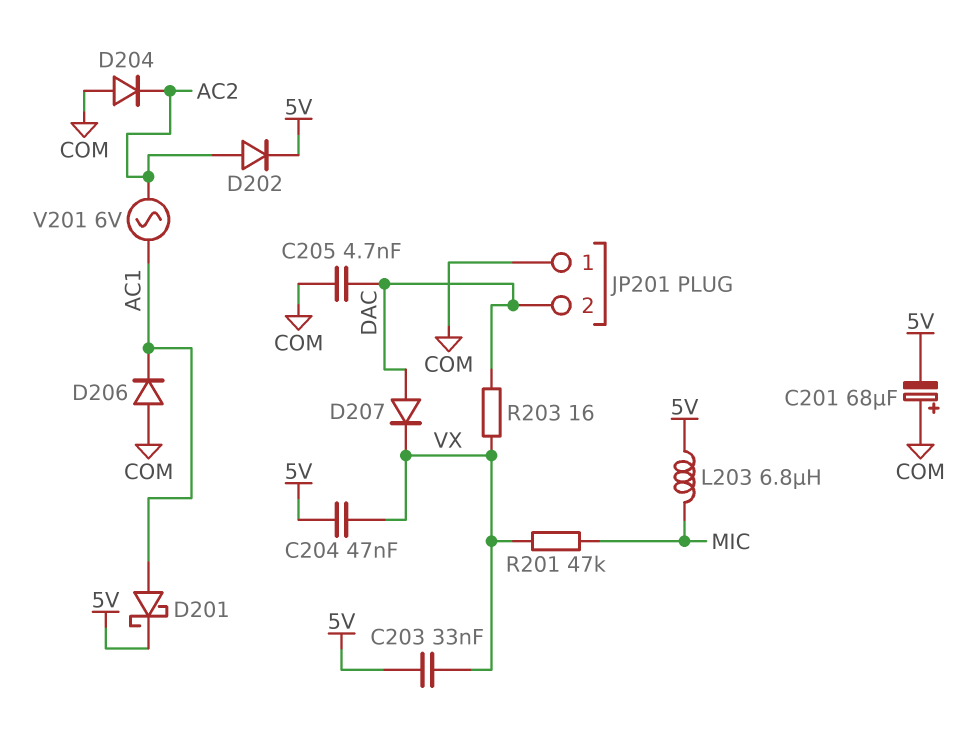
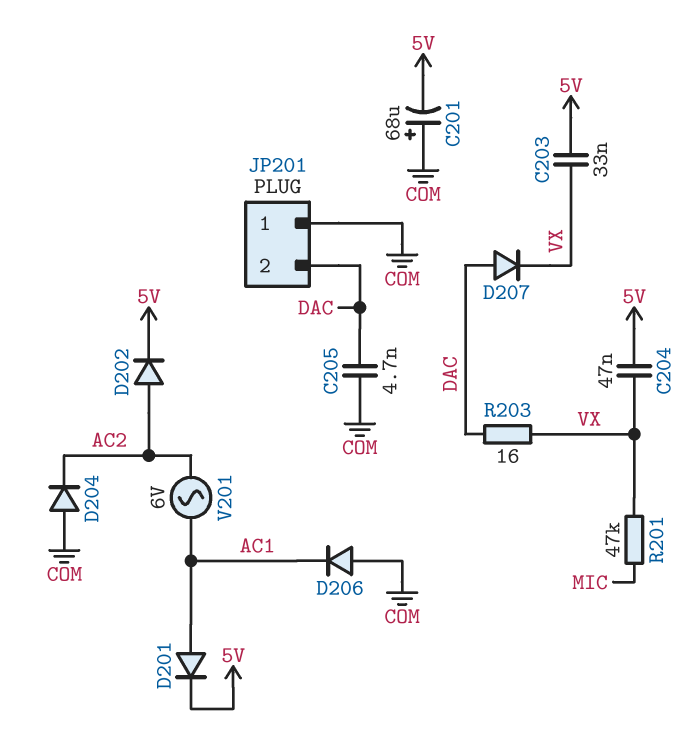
D201: schottky (A AC1, K 5V) -> diode (A AC1, K 5V)
L203: 6.8uH (5V, MIC) -> none

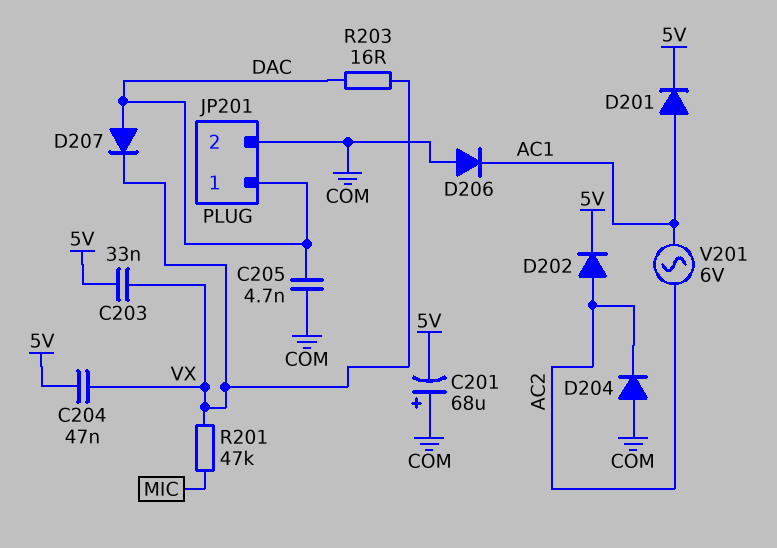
JP201 pin 1: COM -> DAC
JP201 pin 2: DAC -> COM

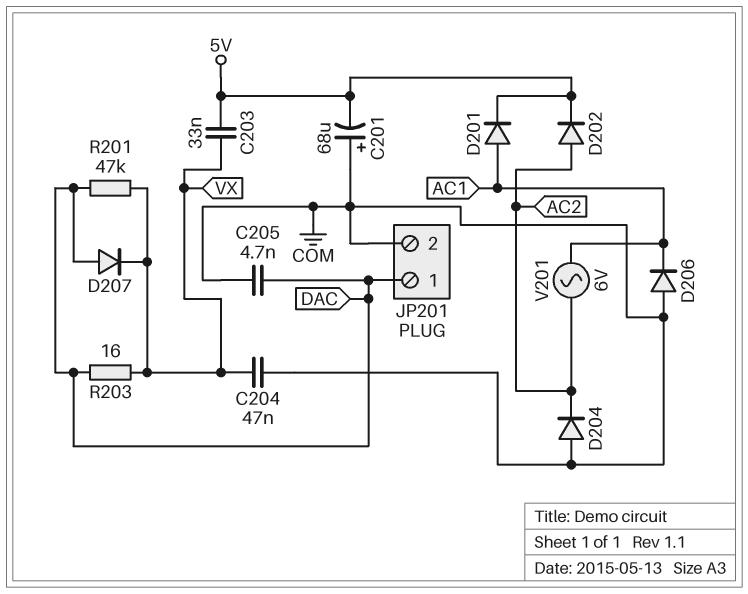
C204: 47nF (5V, VX) -> 47nF (COM, VX)
R201: 47k (MIC, VX) -> 47k (DAC, VX)

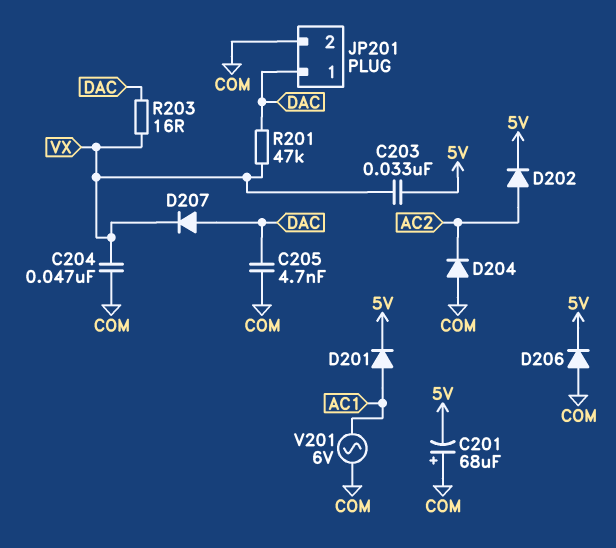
D206: diode (A COM, K AC1) -> diode (A COM, K 5V)
V201: AC 6V (AC1, AC2) -> AC 6V (AC1, COM)

